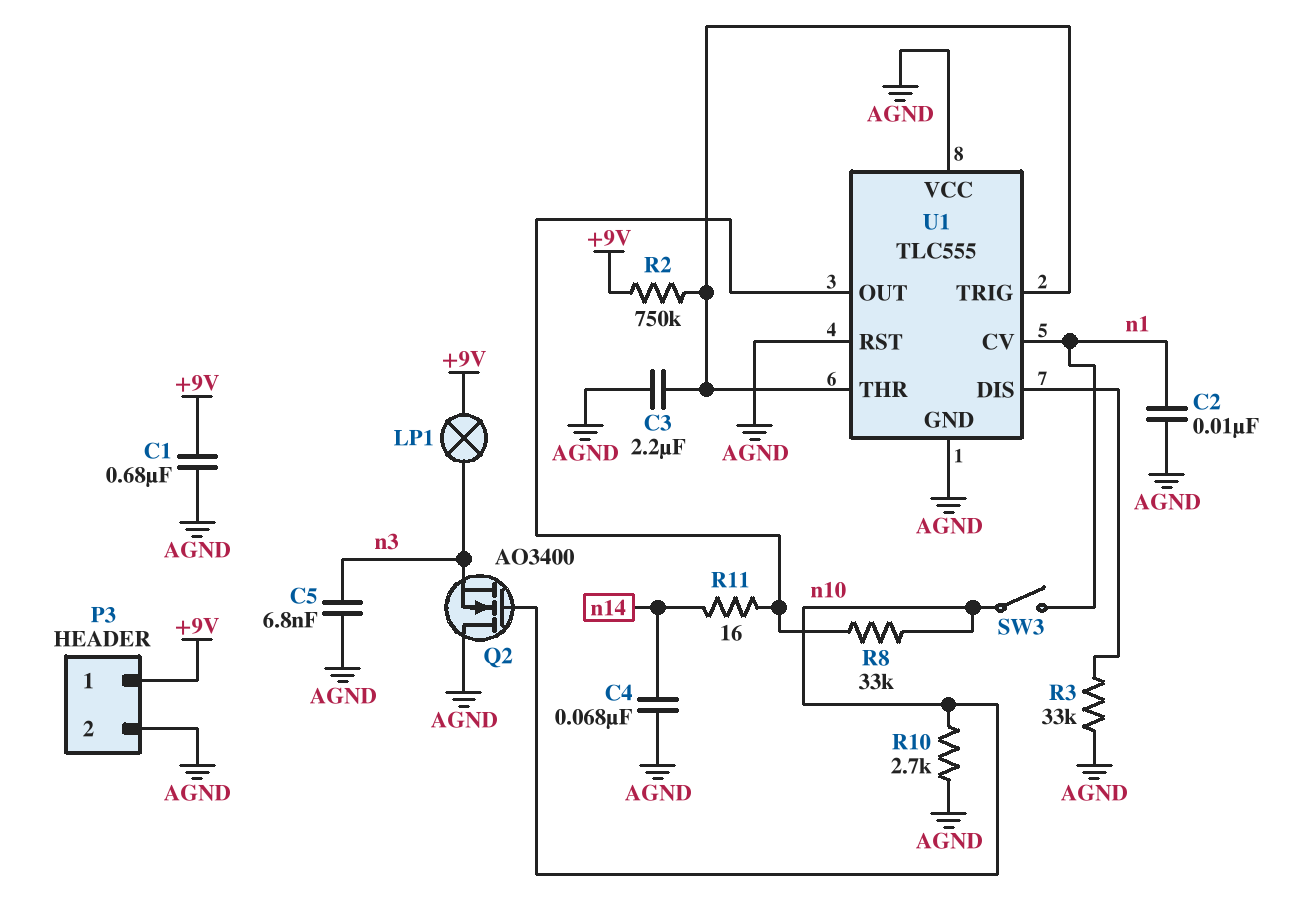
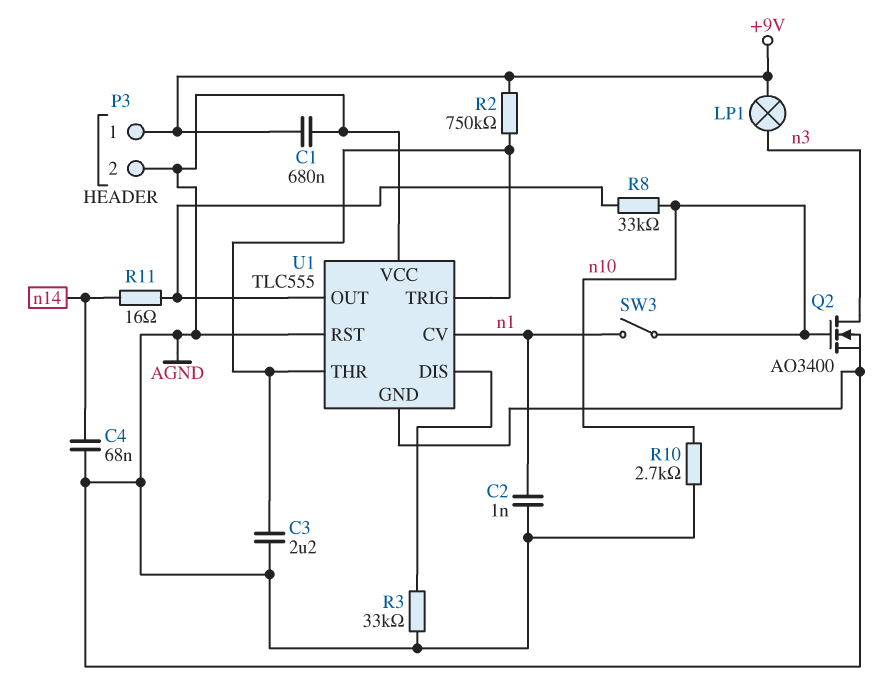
C2: 10nF (AGND, n1) -> 1nF (AGND, n1)
C5: 6.8nF (AGND, n3) -> none
Q2: NMOS AO3400 (G n10, D AGND, S n3) -> NMOS AO3400 (G n10, D n3, S AGND)

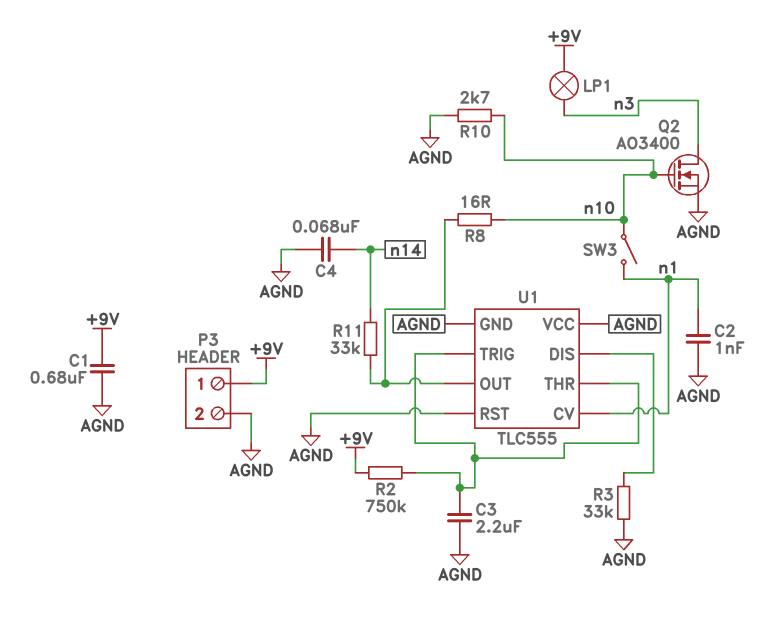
R8: 33k (U1/OUT, n10) -> 16 (U1/OUT, n10)
R11: 16 (U1/OUT, n14) -> 33k (U1/OUT, n14)

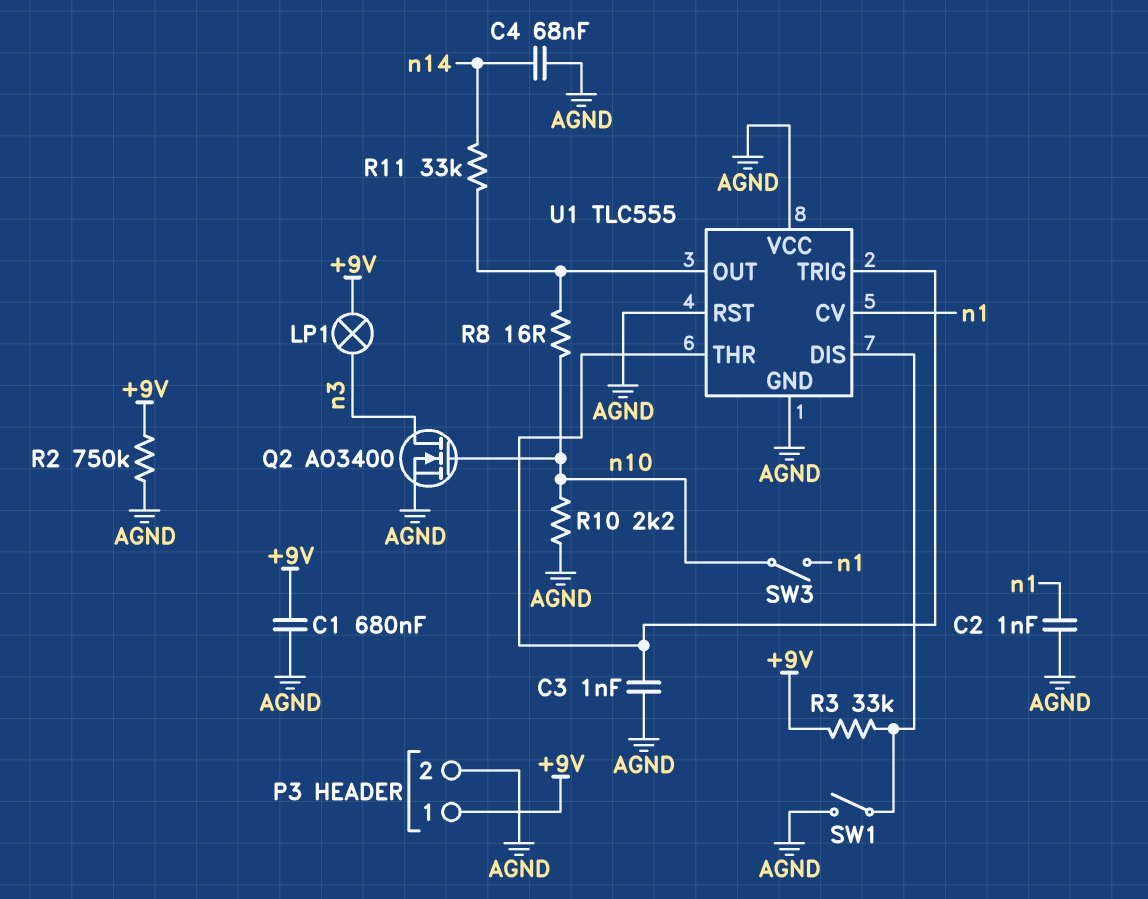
C3: 2.2uF (AGND, U1/THR) -> 1nF (AGND, U1/THR)
R2: 750k (+9V, U1/THR) -> 750k (+9V, AGND)
R3: 33k (AGND, U1/DIS) -> 33k (+9V, U1/DIS)
R10: 2.7k (AGND, n10) -> 2.2k (AGND, n10)
SW1: none -> switch (AGND, U1/DIS)

